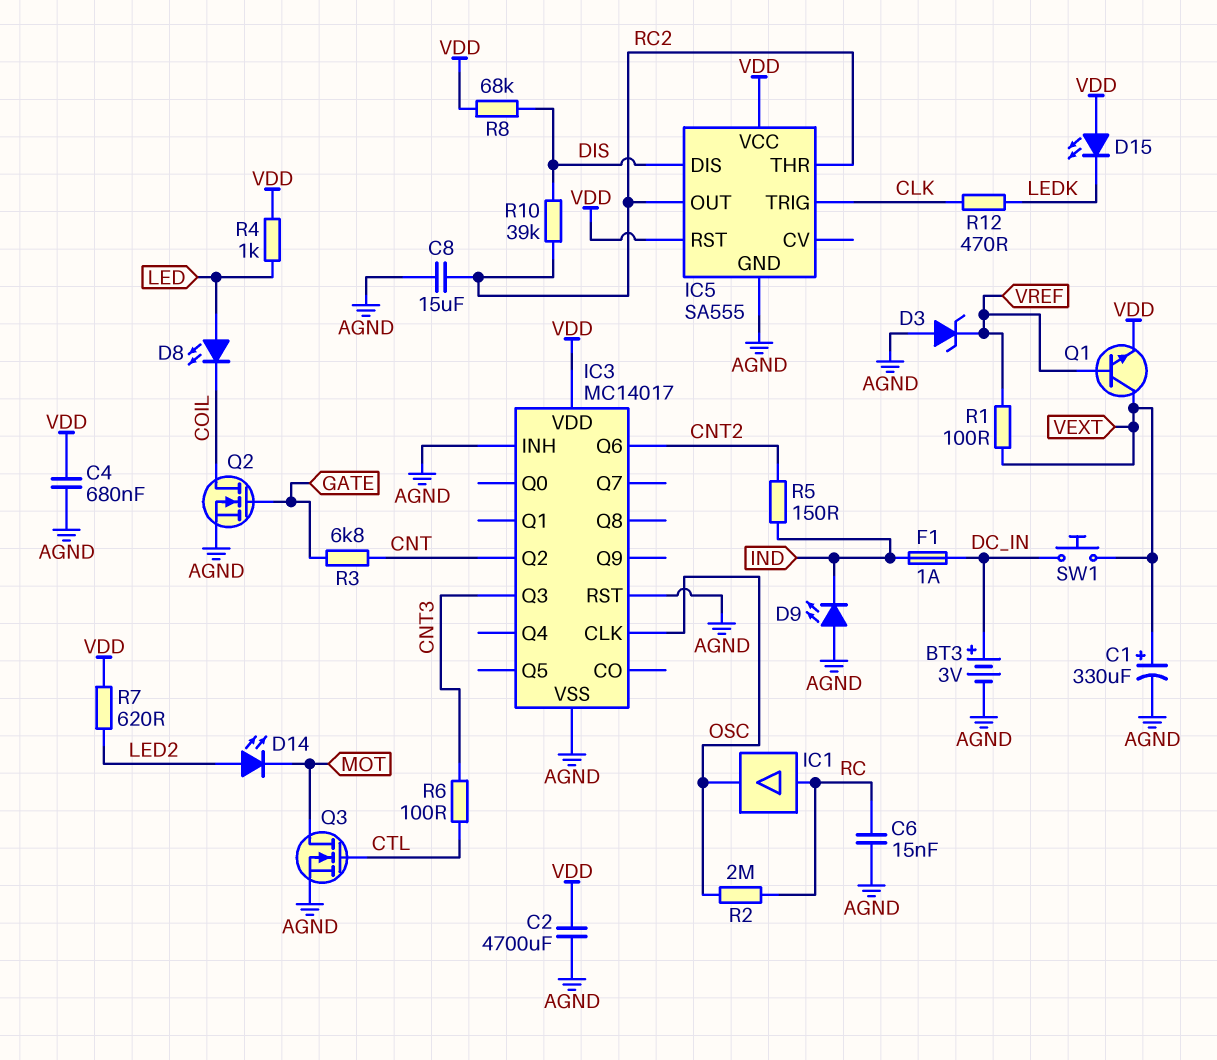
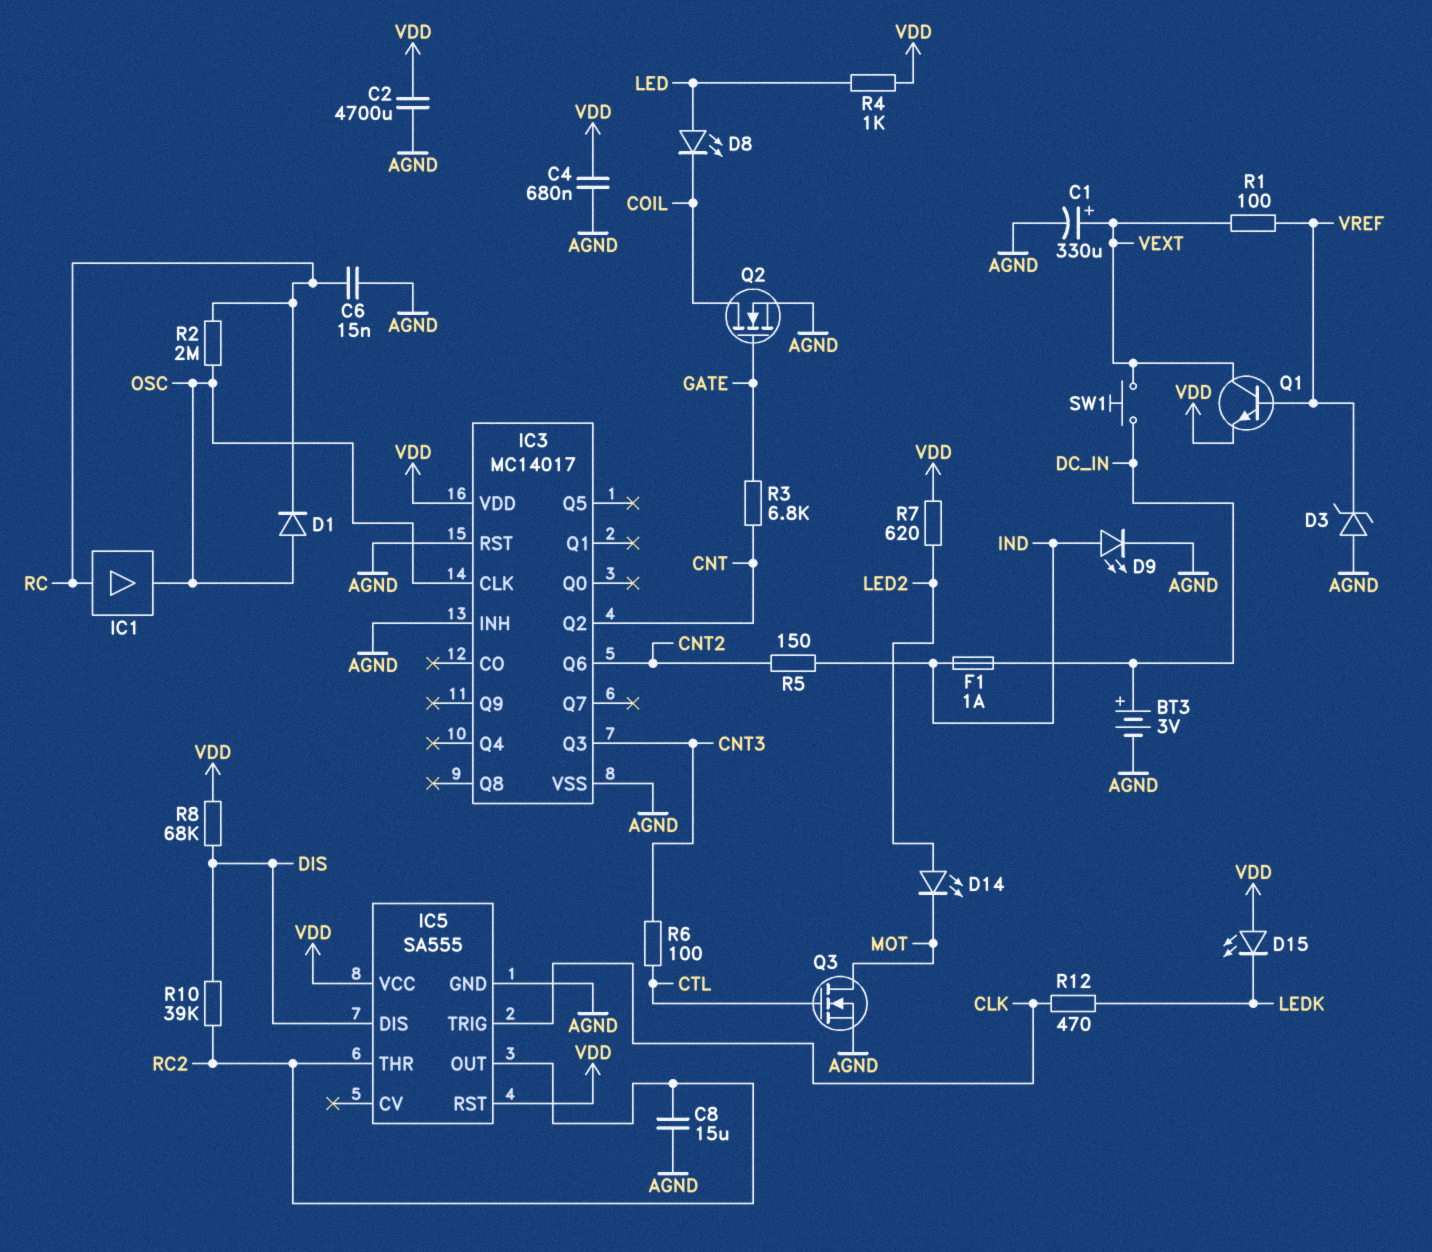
D1: none -> diode (A OSC, K RC)
D9: LED (A AGND, K IND) -> LED (A IND, K AGND)

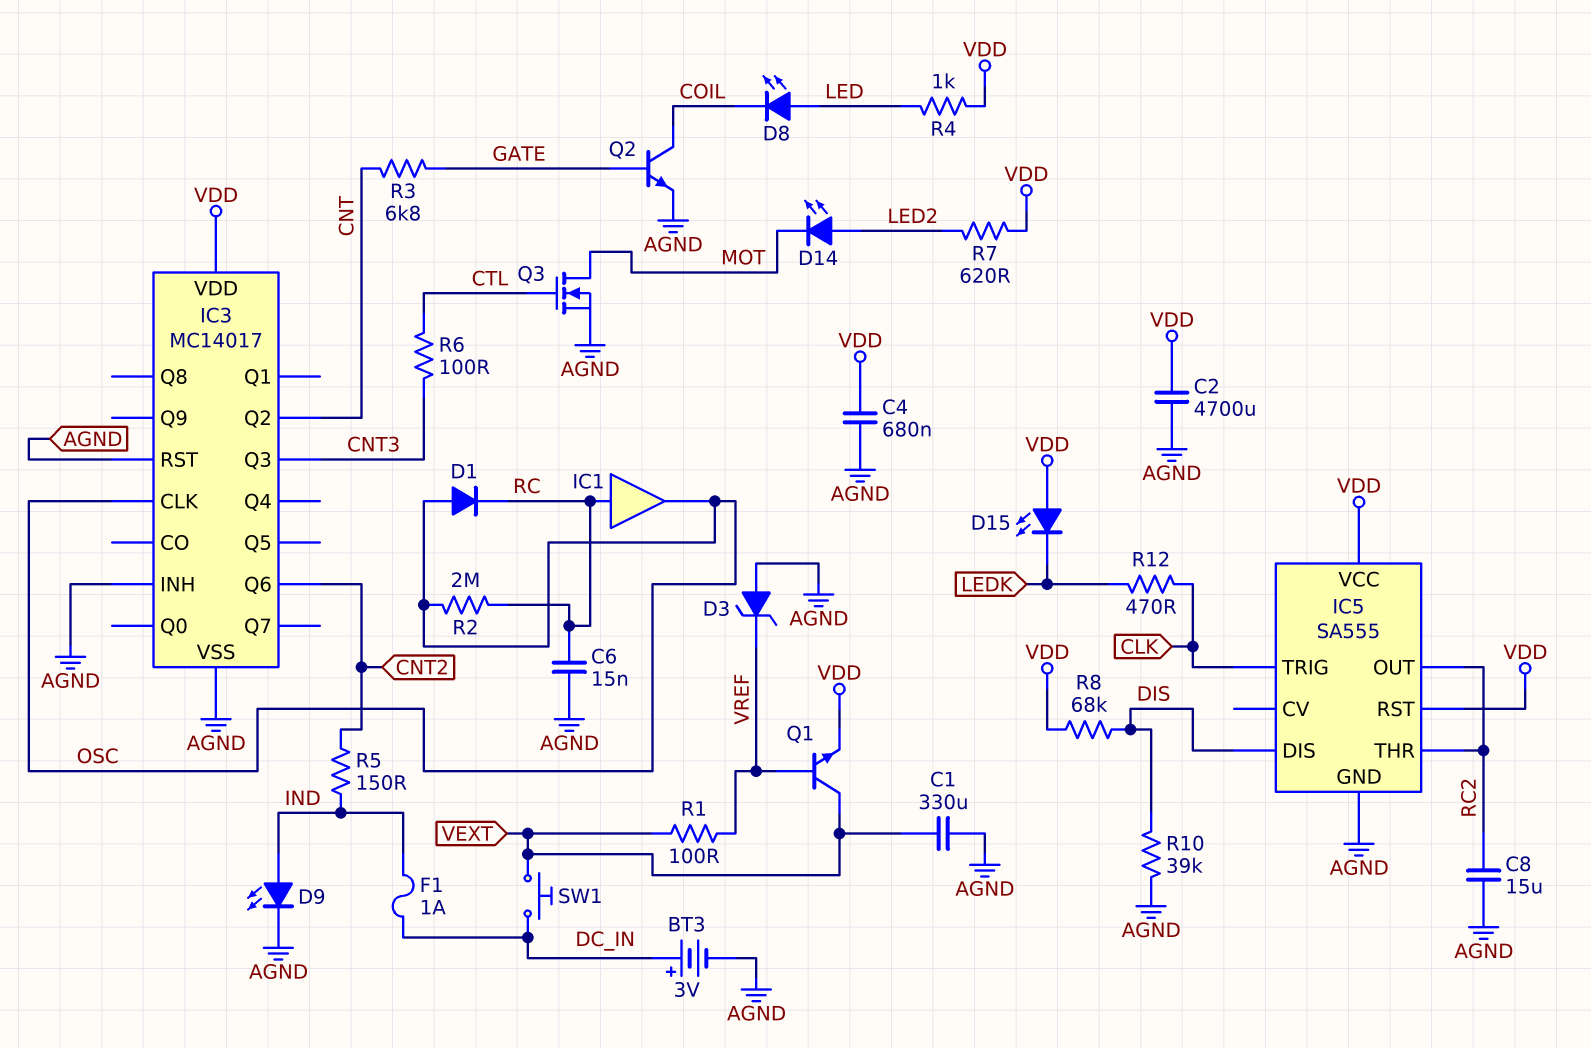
C1: 330uF (plus VEXT, minus AGND) -> 330uF (AGND, VEXT)
Q2: NMOS (G GATE, D COIL, S AGND) -> NPN (B GATE, C COIL, E AGND)
R10: 39k (DIS, RC2) -> 39k (AGND, DIS)

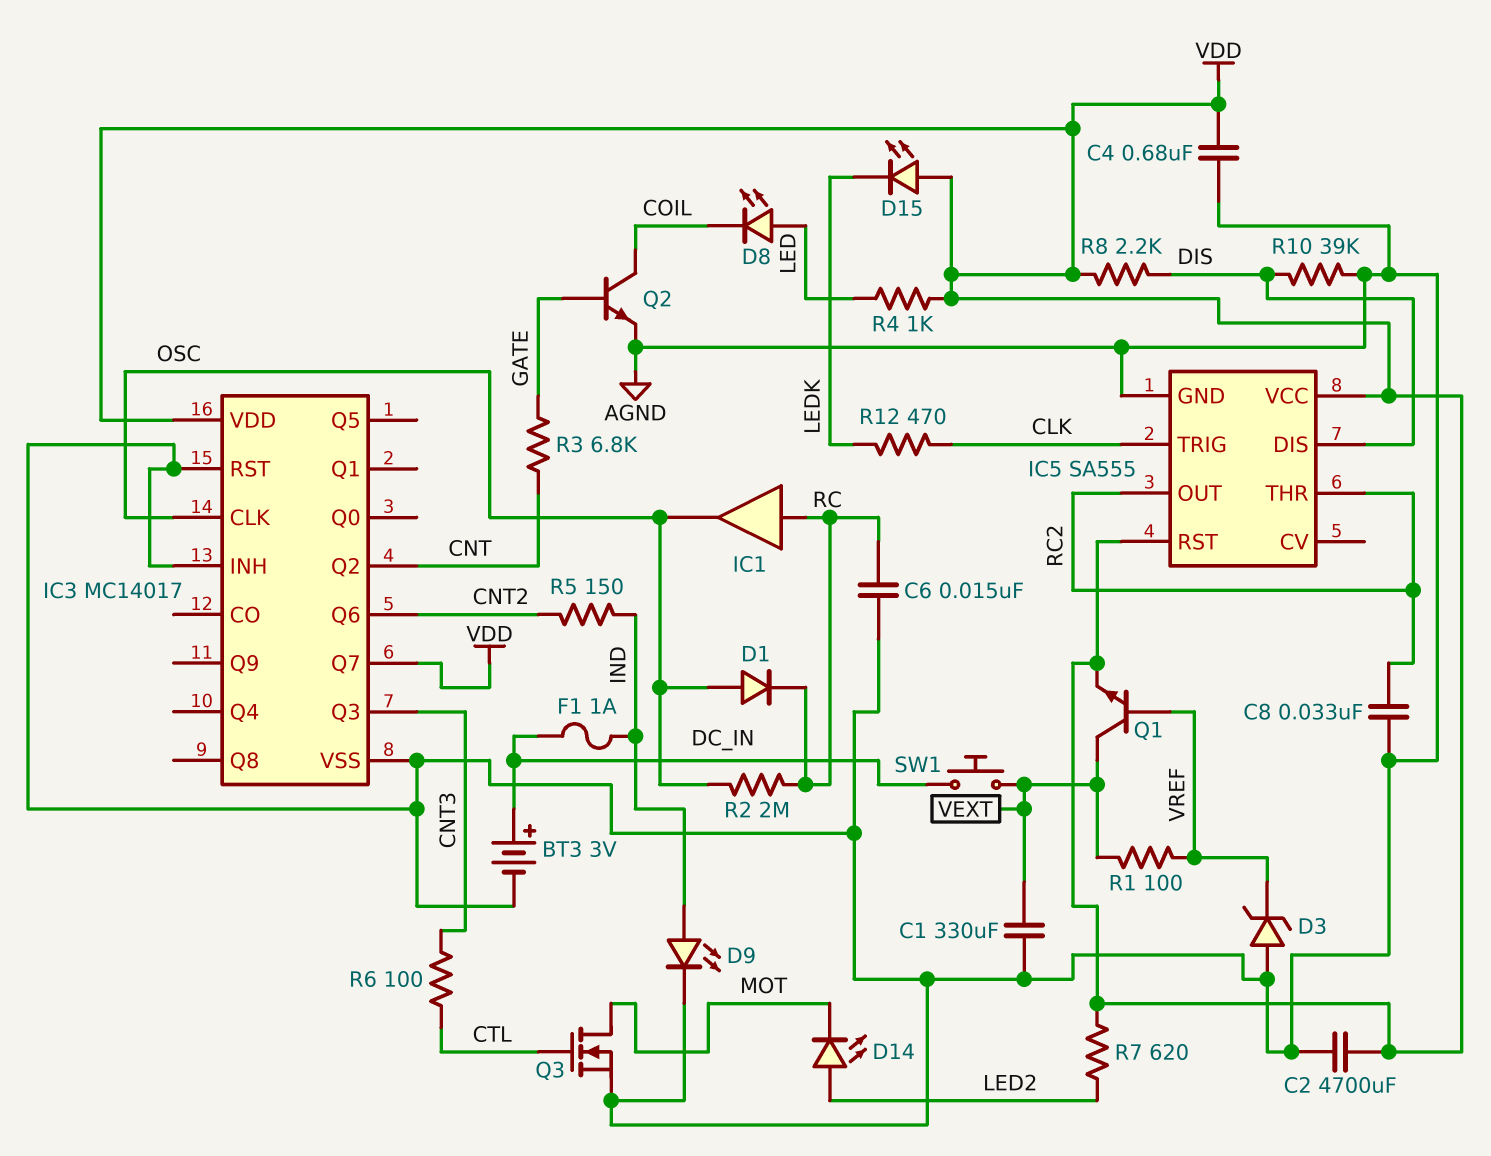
C8: 15uF (AGND, RC2) -> 33nF (AGND, RC2)
IC3 pin Q7: none -> VDD
R8: 68k (DIS, VDD) -> 2.2k (DIS, VDD)

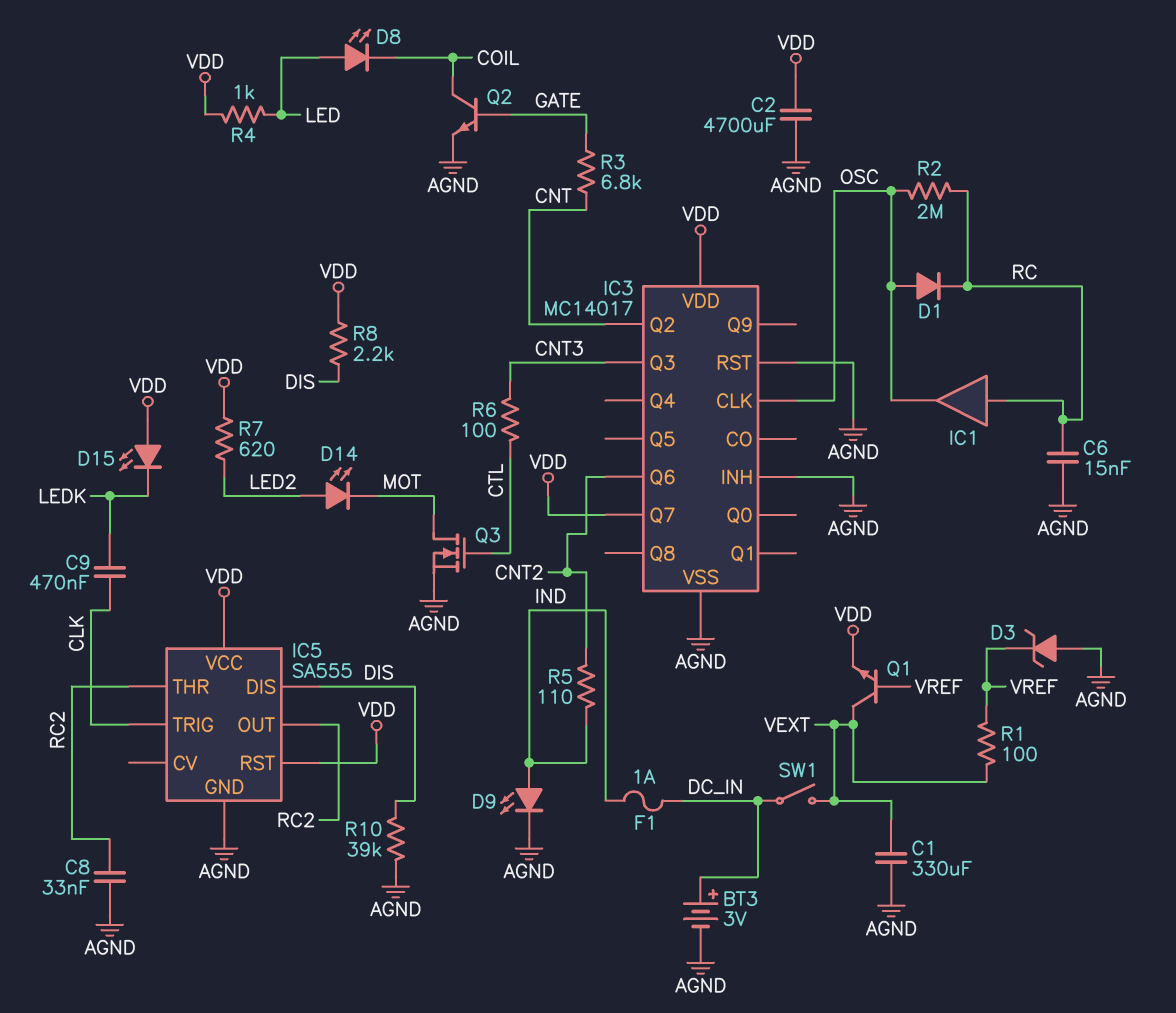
C4: 680nF (AGND, VDD) -> none
C9: none -> 470nF (CLK, LEDK)
R5: 150 (CNT2, IND) -> 110 (CNT2, IND)
R12: 470 (CLK, LEDK) -> none
SW1: button (DC_IN, VEXT) -> switch (DC_IN, VEXT)

